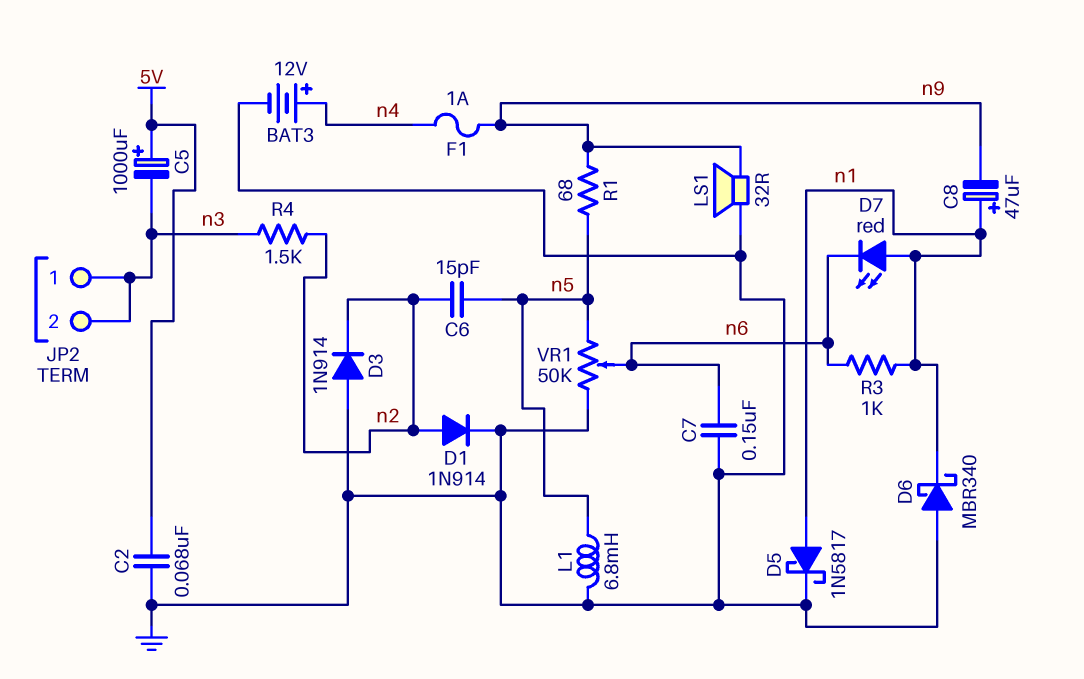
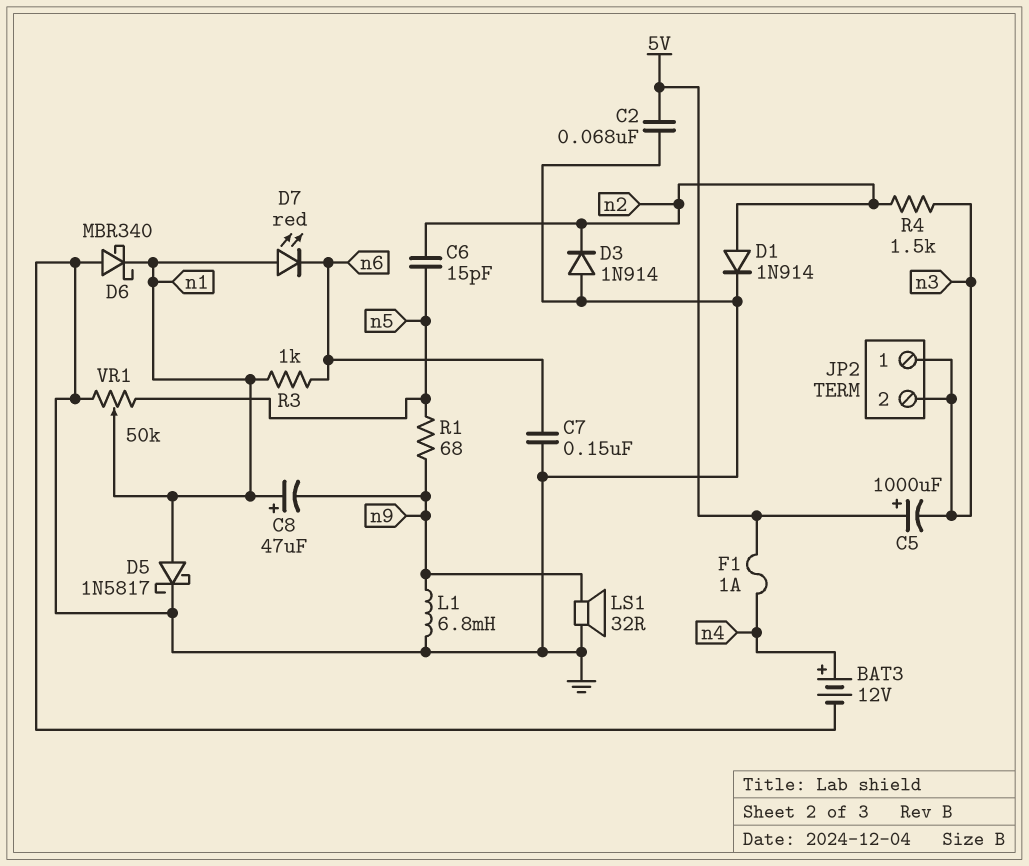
F1: 1A (n4, n9) -> 1A (5V, n4)
L1: 6.8mH (GND, n5) -> 6.8mH (GND, n9)
VR1: 50k (GND, n5, wiper n6) -> 50k (GND, n5, wiper n1)

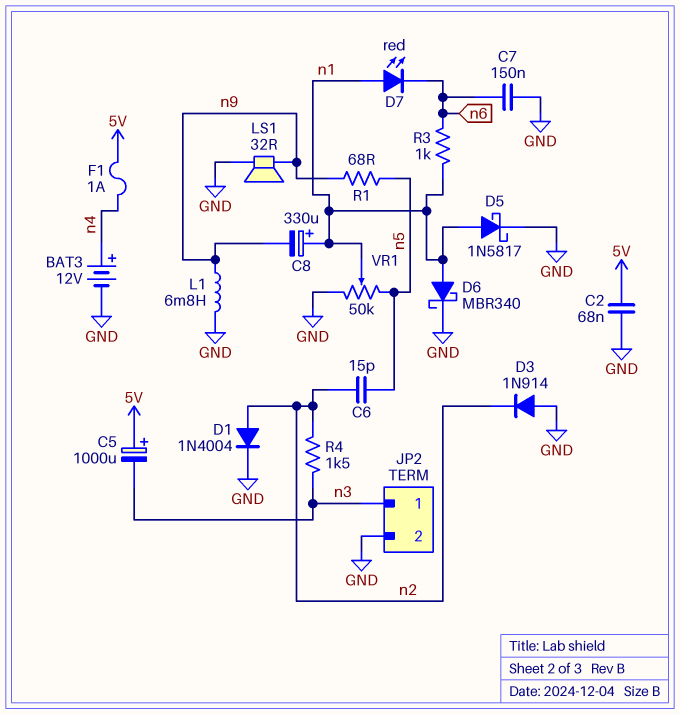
C8: 47uF (plus n1, minus n9) -> 330uF (plus n1, minus n9)
D1: diode 1N914 (A n2, K GND) -> diode 1N4004 (A n2, K GND)
D6: schottky MBR340 (A GND, K n1) -> schottky MBR340 (A n1, K GND)
JP2 pin 2: n3 -> GND

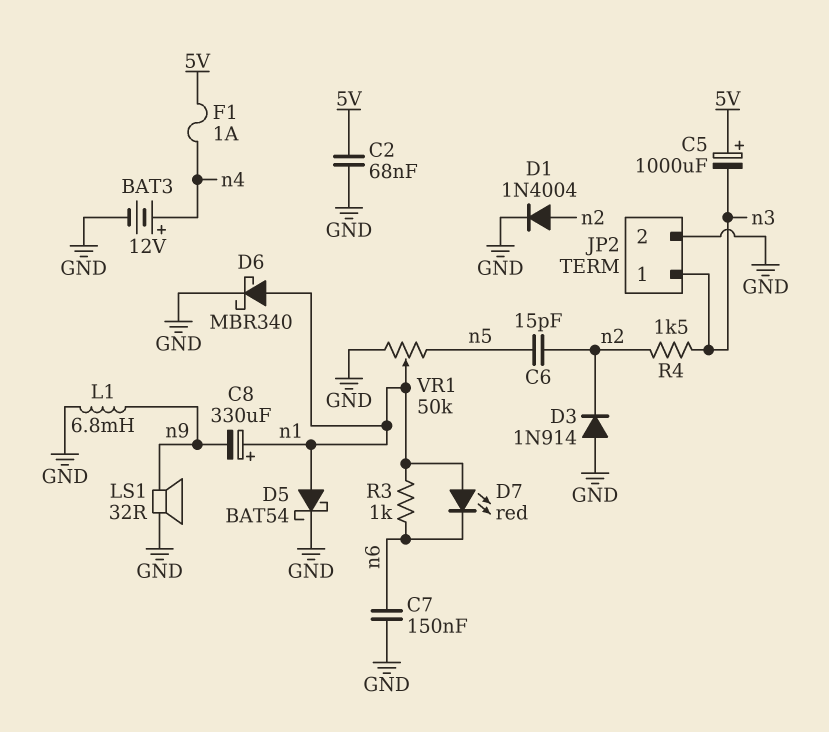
D5: schottky 1N5817 (A n1, K GND) -> schottky BAT54 (A n1, K GND)
R1: 68 (n5, n9) -> none

